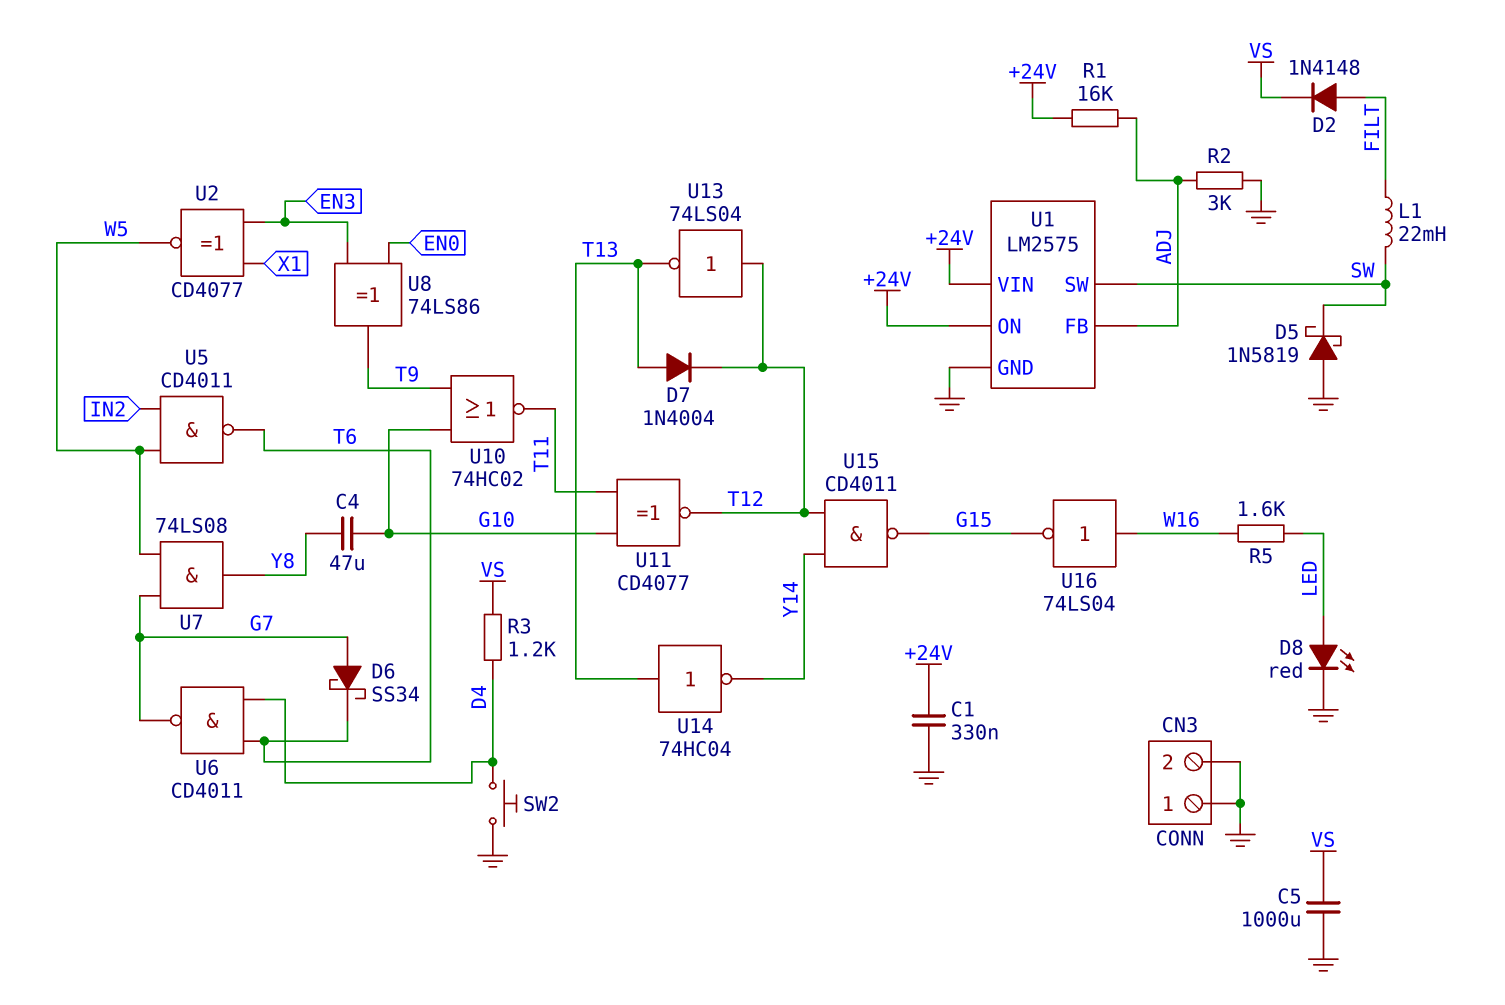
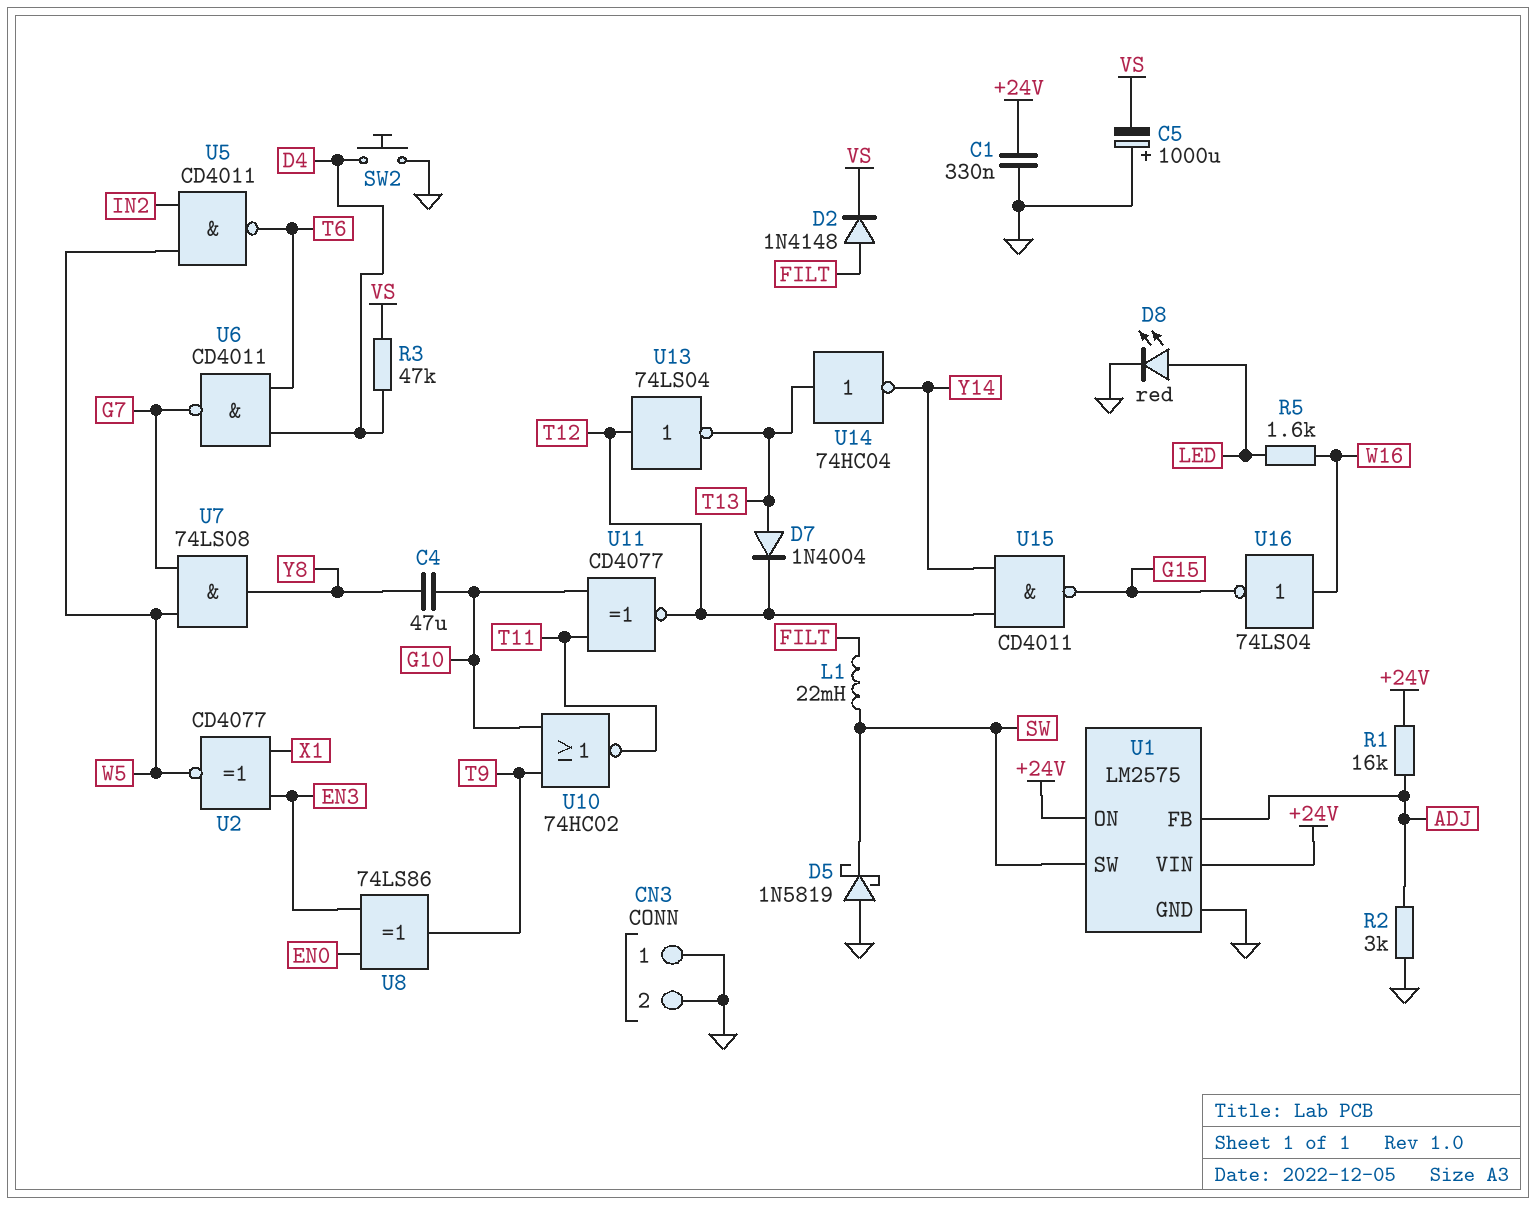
C5: 1000uF (GND, VS) -> 1000uF (plus GND, minus VS)
D6: schottky SS34 (A G7, K T6) -> none
R3: 1.2k (D4, VS) -> 47k (D4, VS)

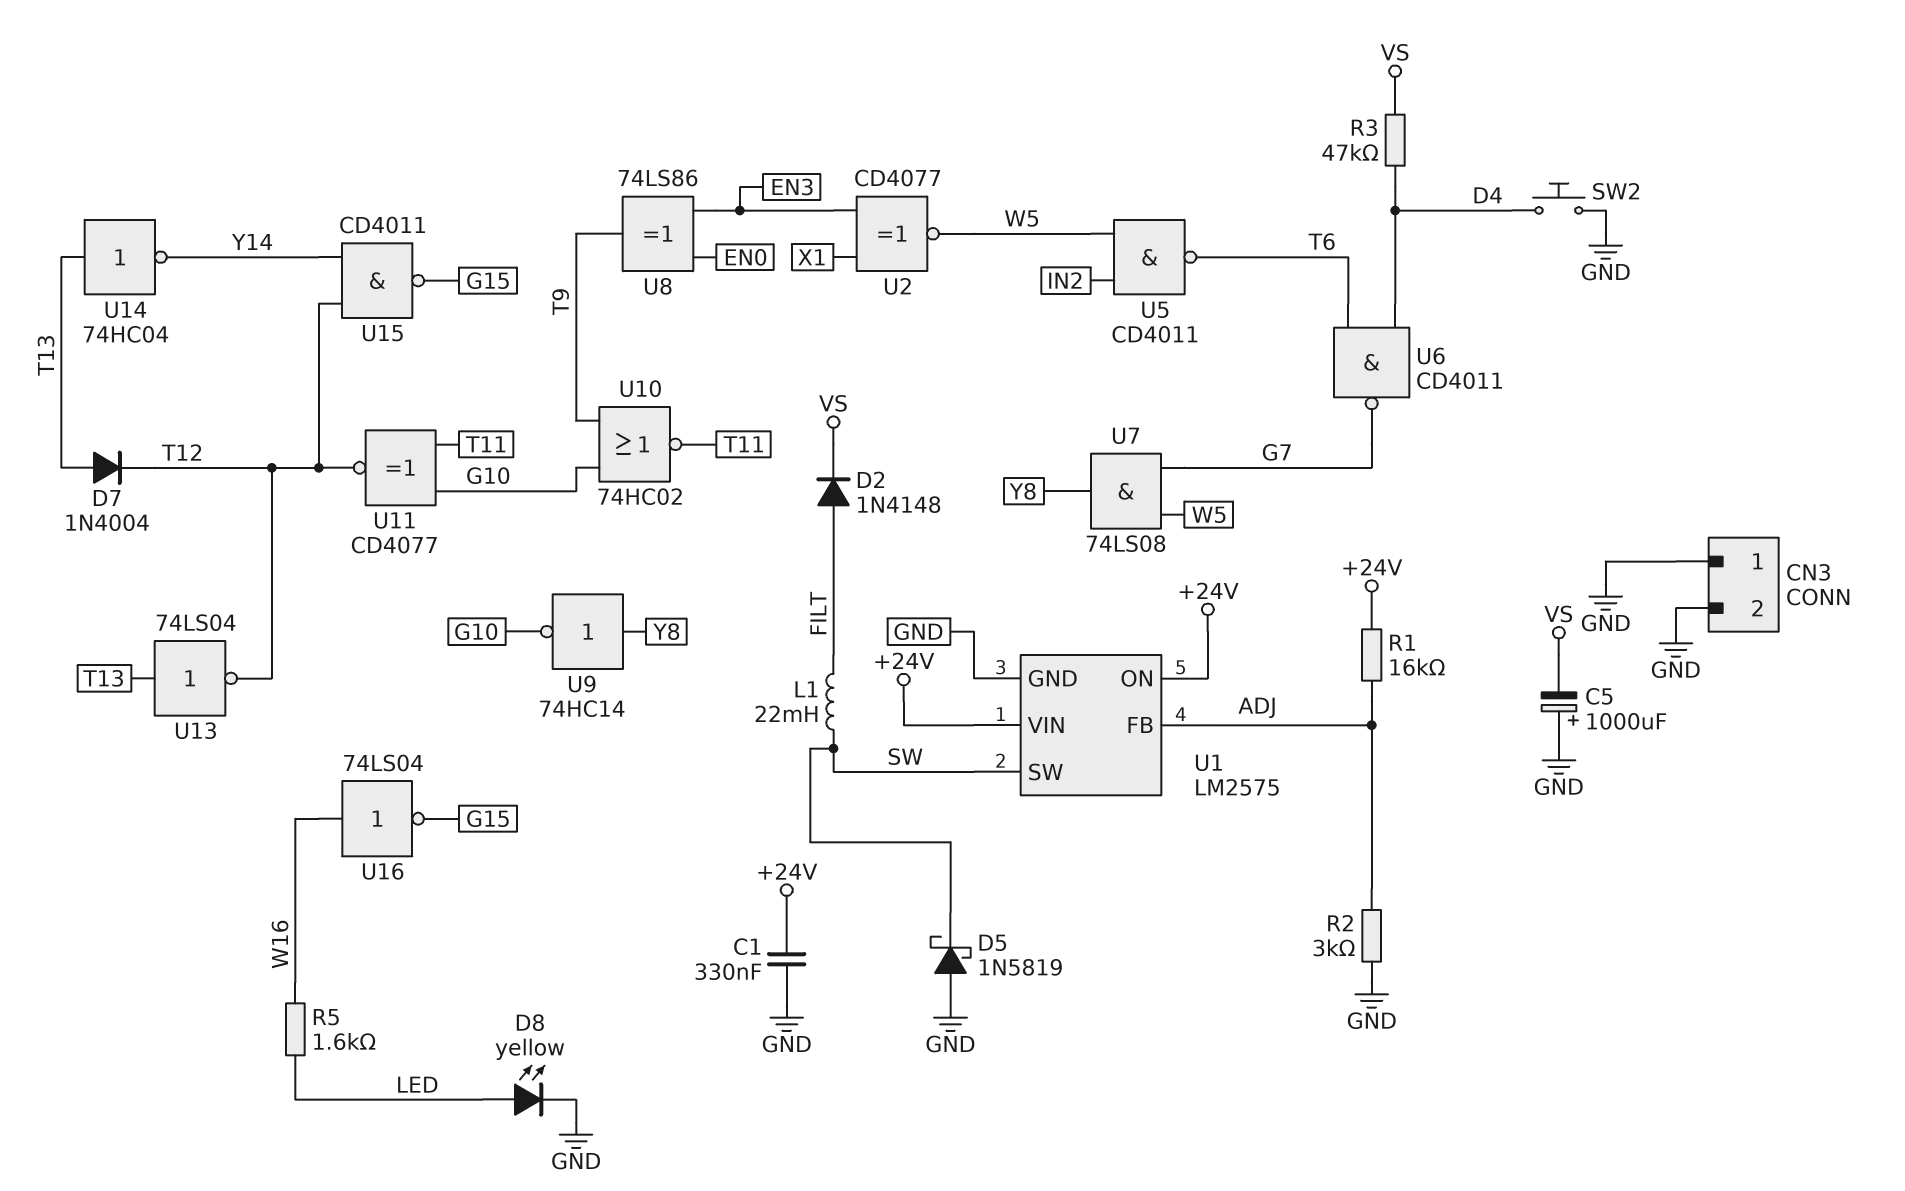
C4: 47uF (G10, Y8) -> none
D8: LED red (A LED, K GND) -> LED yellow (A LED, K GND)
U9: none -> NOT 74HC14 (in Y8, out G10)
U13: NOT 74LS04 (in T12, out T13) -> NOT 74LS04 (in T13, out T12)

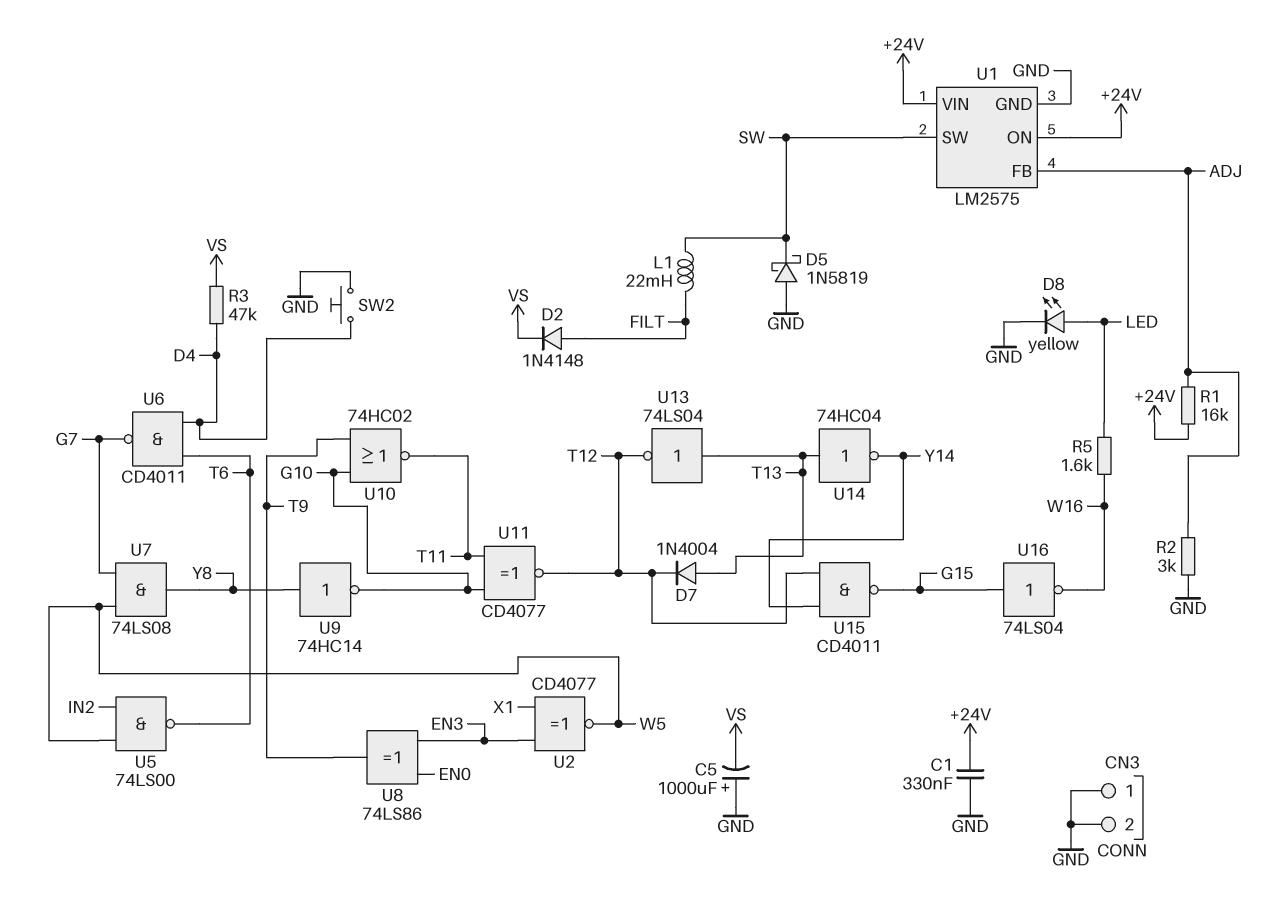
U5: NAND CD4011 (in IN2, in W5, out T6) -> NAND 74LS00 (in IN2, in W5, out T6)
U16: NOT 74LS04 (in W16, out G15) -> NOT 74LS04 (in G15, out W16)

